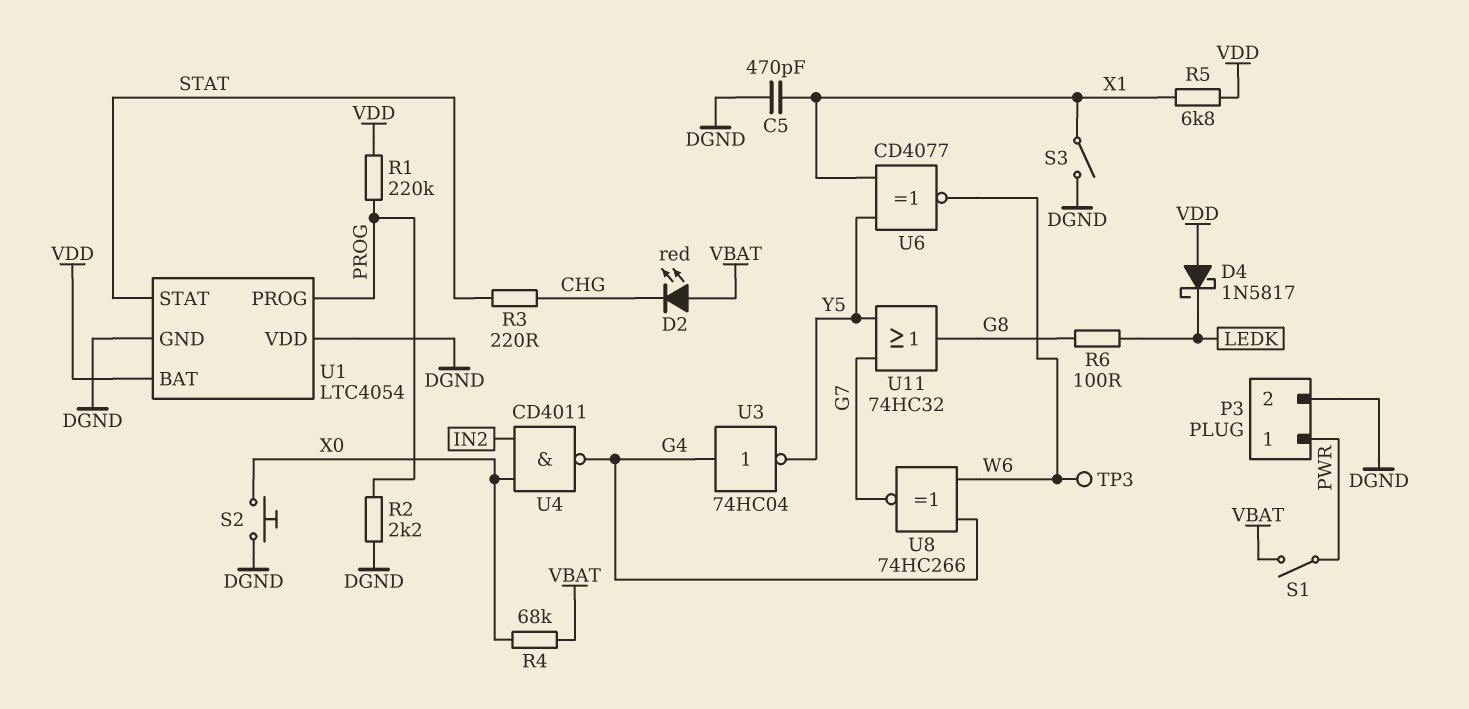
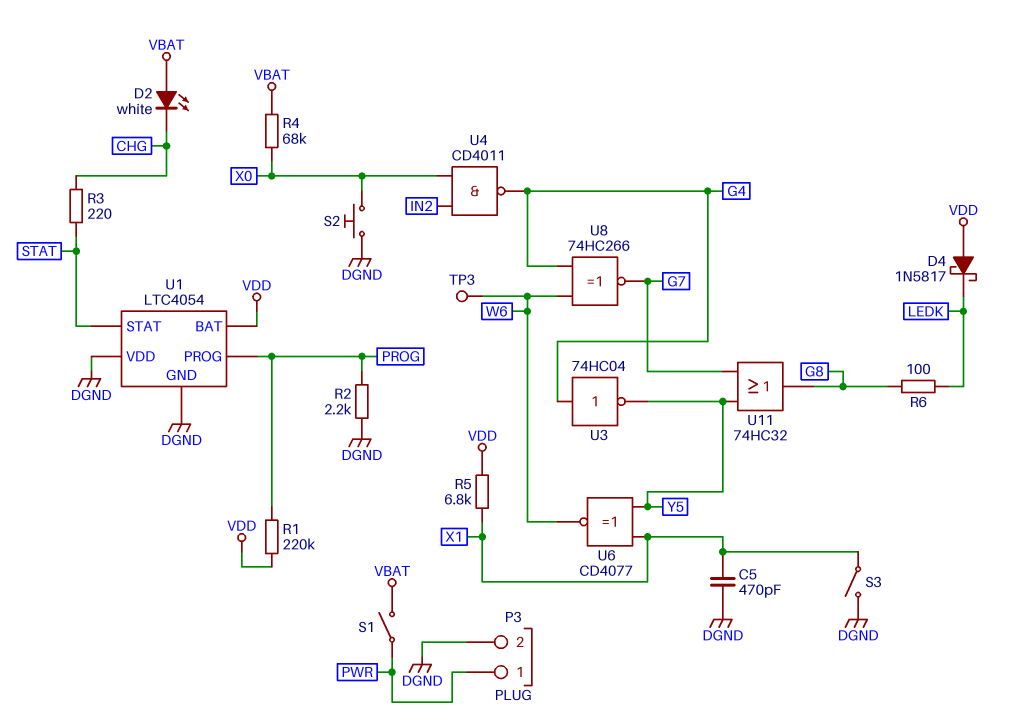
D2: LED red (A VBAT, K CHG) -> LED white (A VBAT, K CHG)

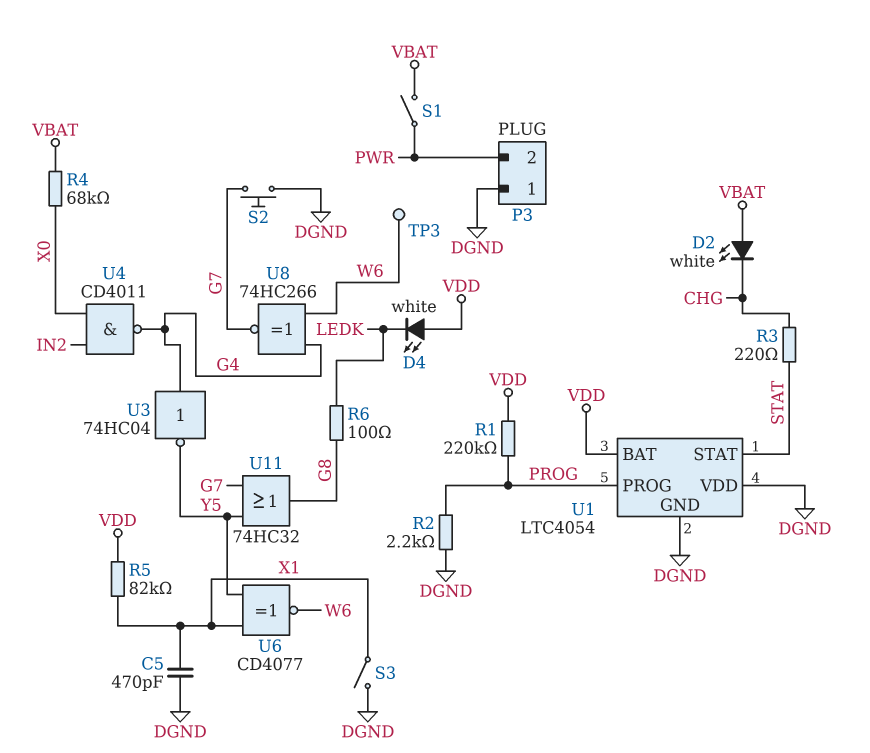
D4: schottky 1N5817 (A VDD, K LEDK) -> LED white (A VDD, K LEDK)
P3 pin 1: PWR -> DGND
P3 pin 2: DGND -> PWR
R5: 6.8k (VDD, X1) -> 82k (VDD, X1)
S2: button (DGND, X0) -> button (DGND, G7)

